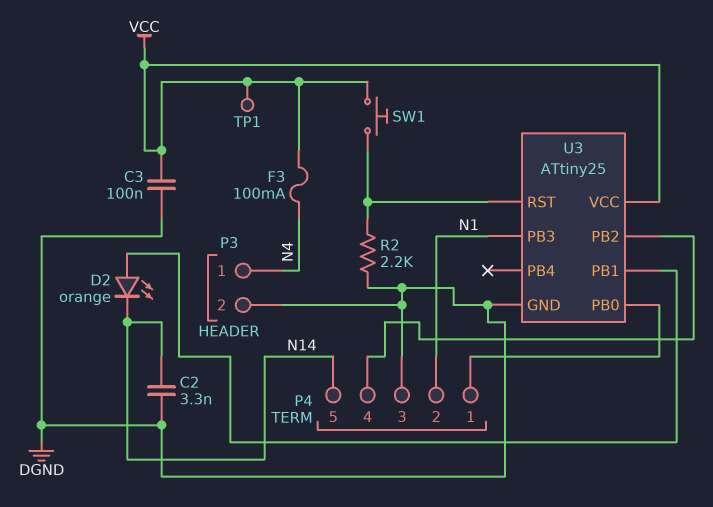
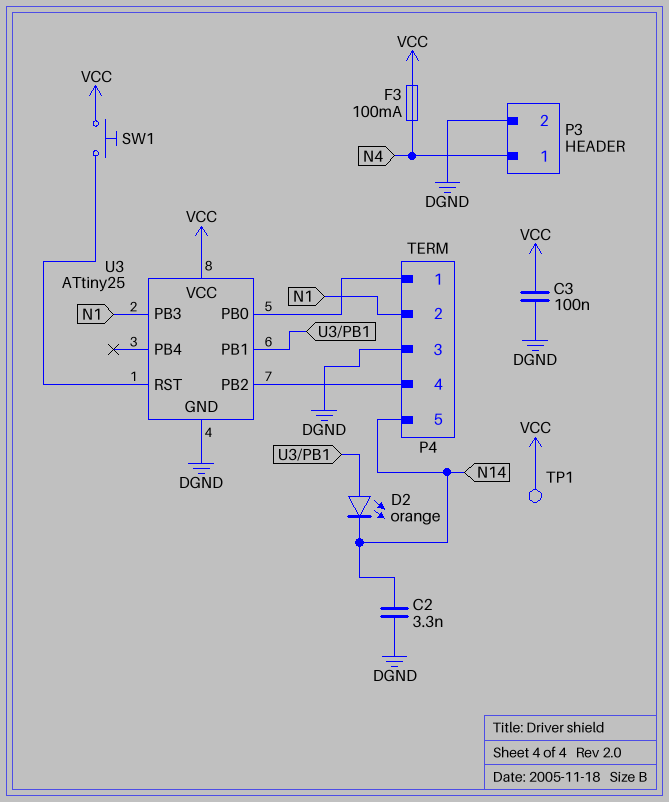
R2: 2.2k (DGND, U3/RST) -> none

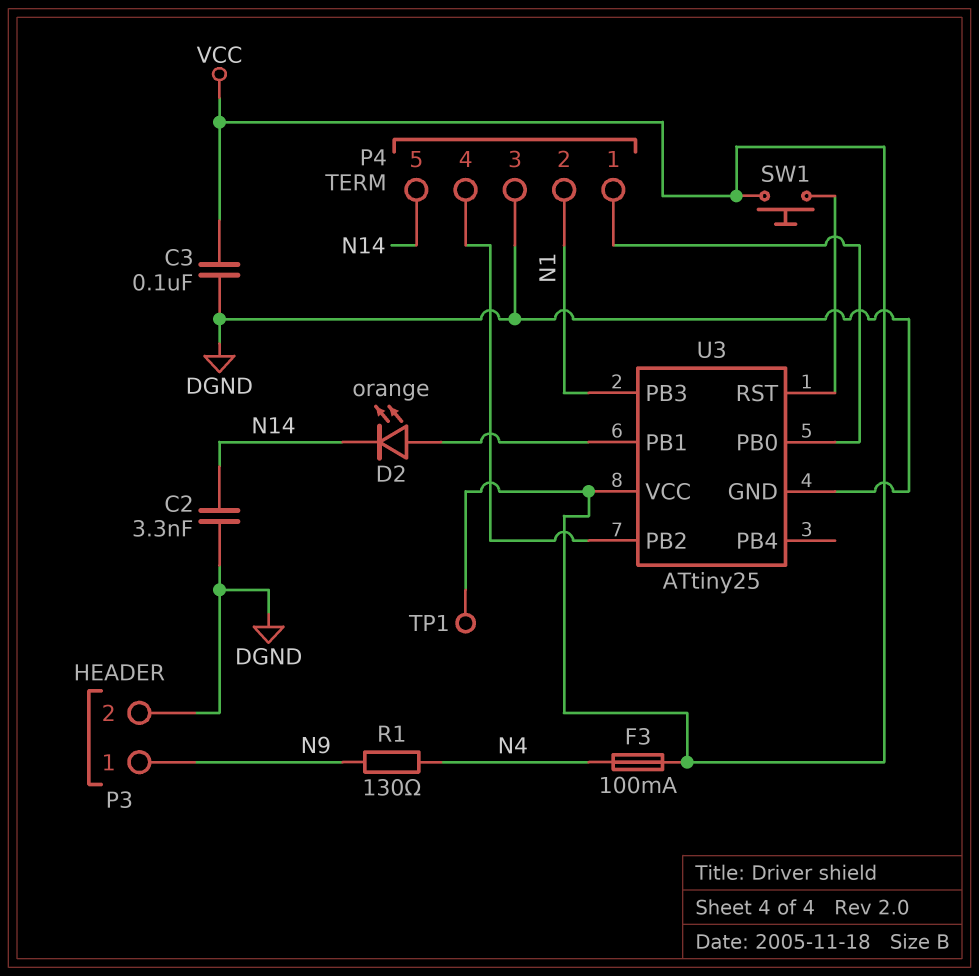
P3 pin 1: N4 -> N9
R1: none -> 130 (N4, N9)

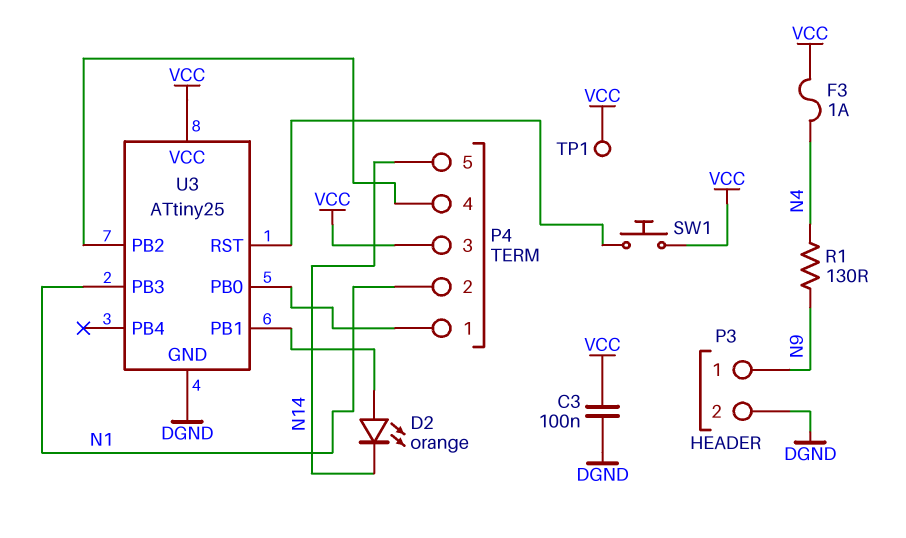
C2: 3.3nF (DGND, N14) -> none
F3: 100mA (N4, VCC) -> 1A (N4, VCC)
P4 pin 3: DGND -> VCC

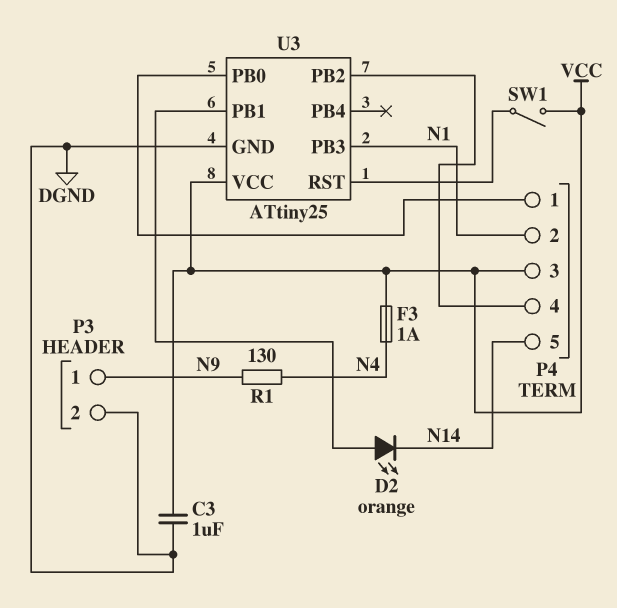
C3: 100nF (DGND, VCC) -> 1uF (DGND, VCC)
SW1: button (U3/RST, VCC) -> switch (U3/RST, VCC)
TP1: test point (VCC) -> none

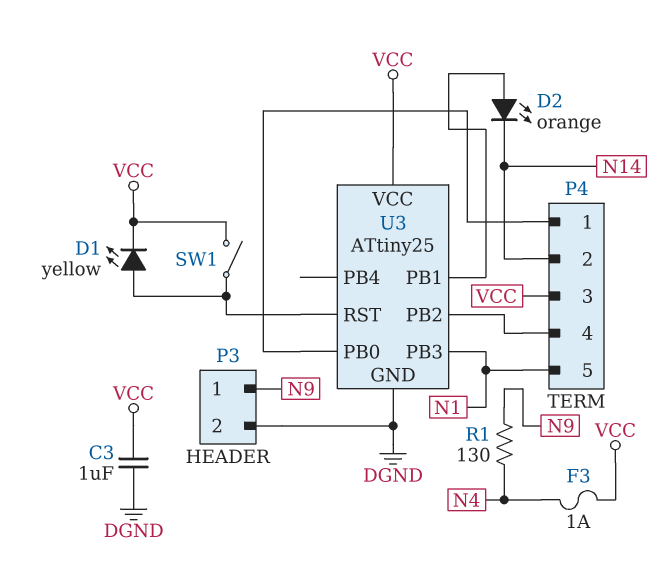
D1: none -> LED yellow (A U3/RST, K VCC)
P4 pin 2: N1 -> N14
P4 pin 5: N14 -> N1

